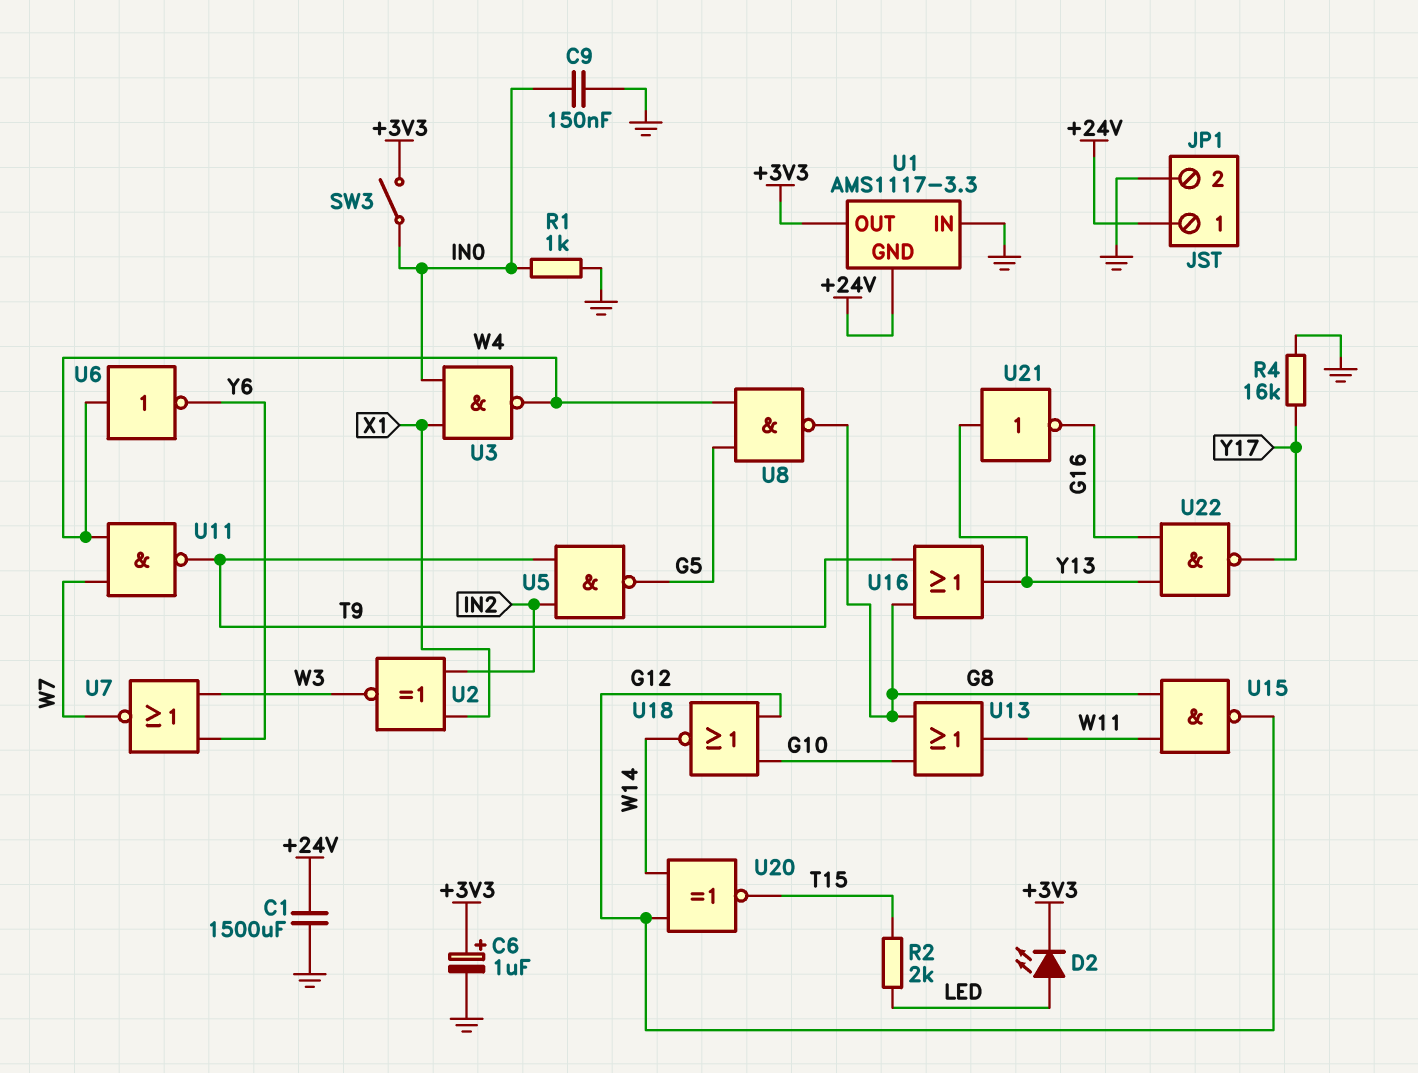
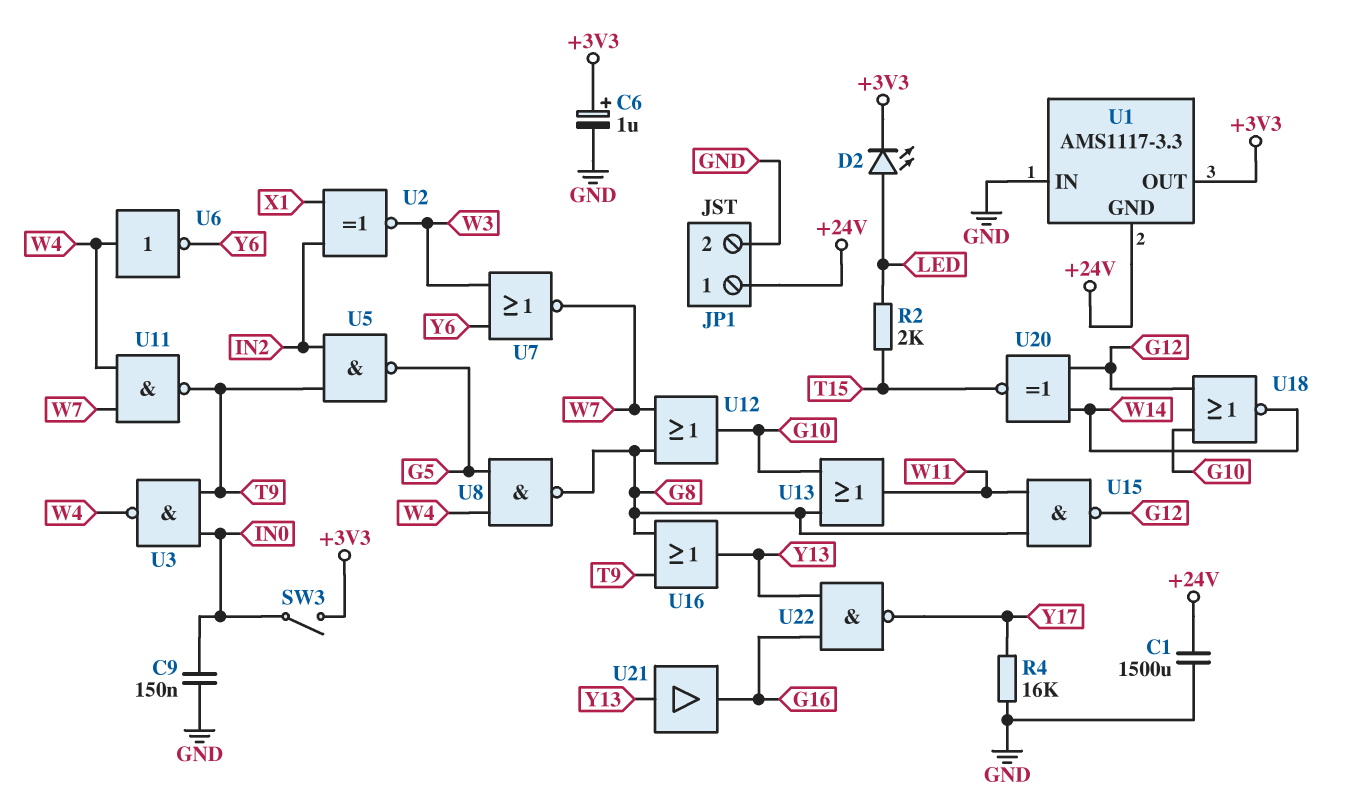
R1: 1k (GND, IN0) -> none
U3: NAND (in IN0, in X1, out W4) -> NAND (in IN0, in T9, out W4)
U12: none -> OR (in G8, in W7, out G10)
U21: NOT (in Y13, out G16) -> buffer (in Y13, out G16)

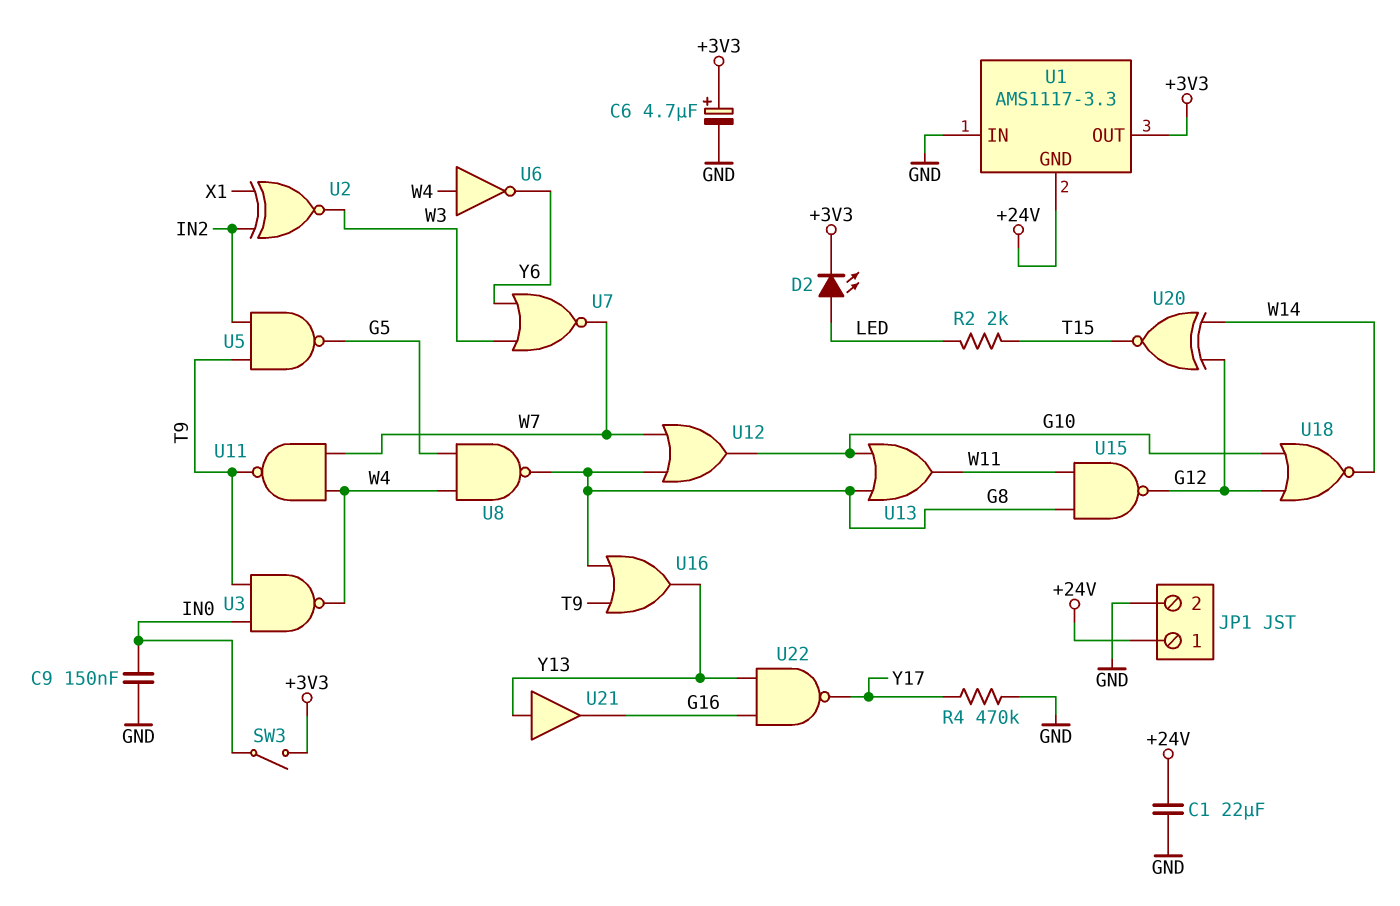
C1: 1500uF (+24V, GND) -> 22uF (+24V, GND)
C6: 1uF (plus +3V3, minus GND) -> 4.7uF (plus +3V3, minus GND)
R4: 16k (GND, Y17) -> 470k (GND, Y17)

